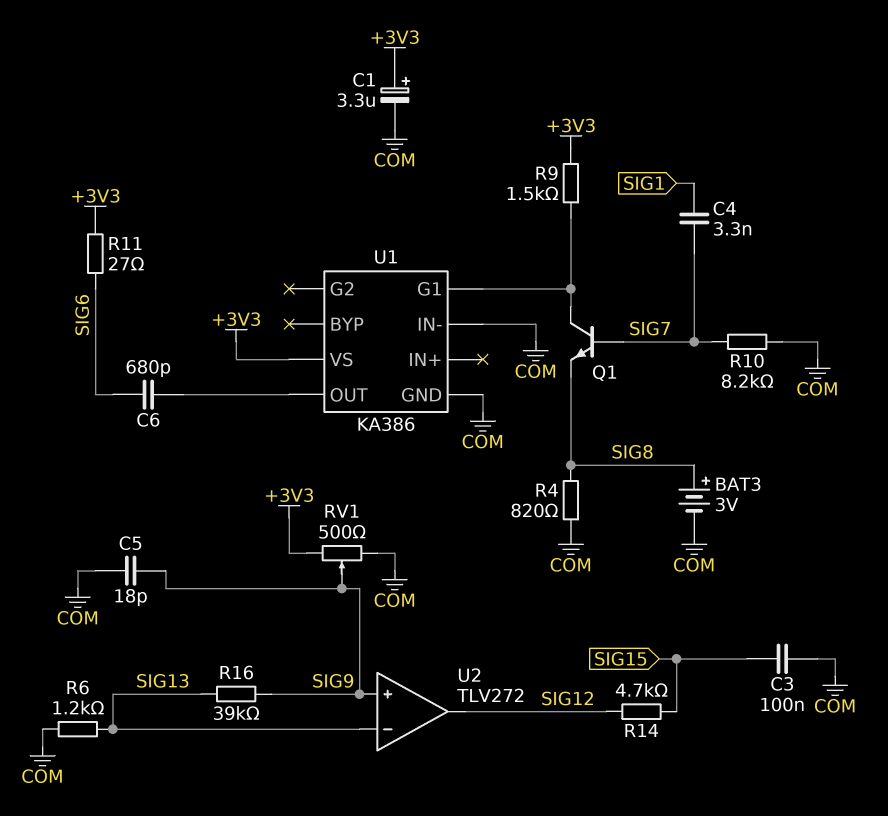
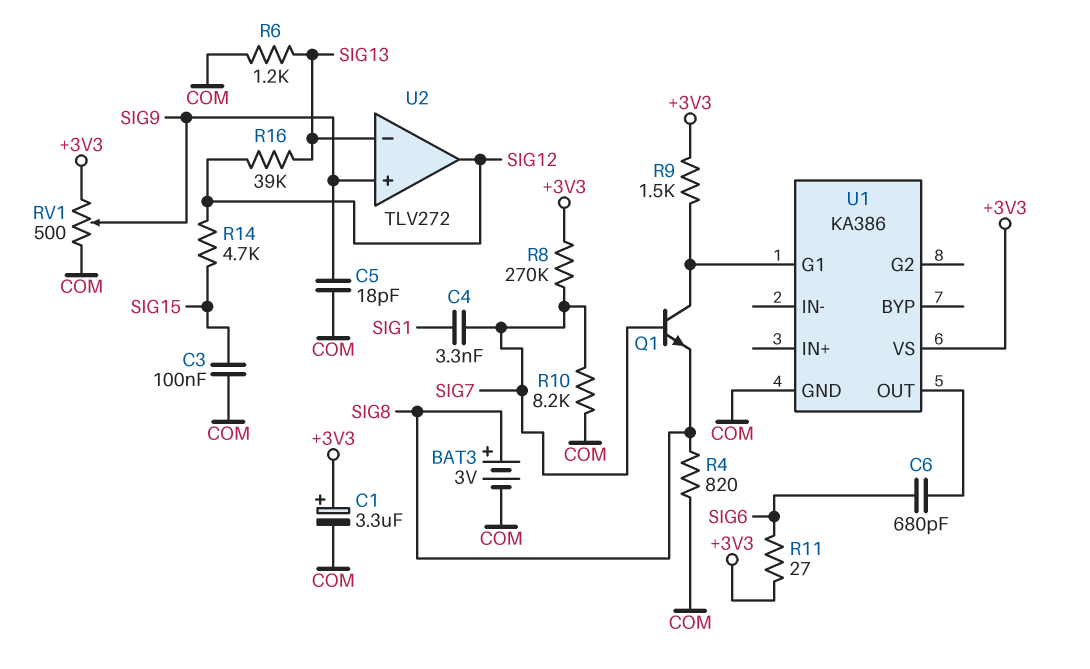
R8: none -> 270k (+3V3, SIG7)
R16: 39k (SIG9, SIG13) -> 39k (SIG12, SIG13)
U1 pin IN-: COM -> none

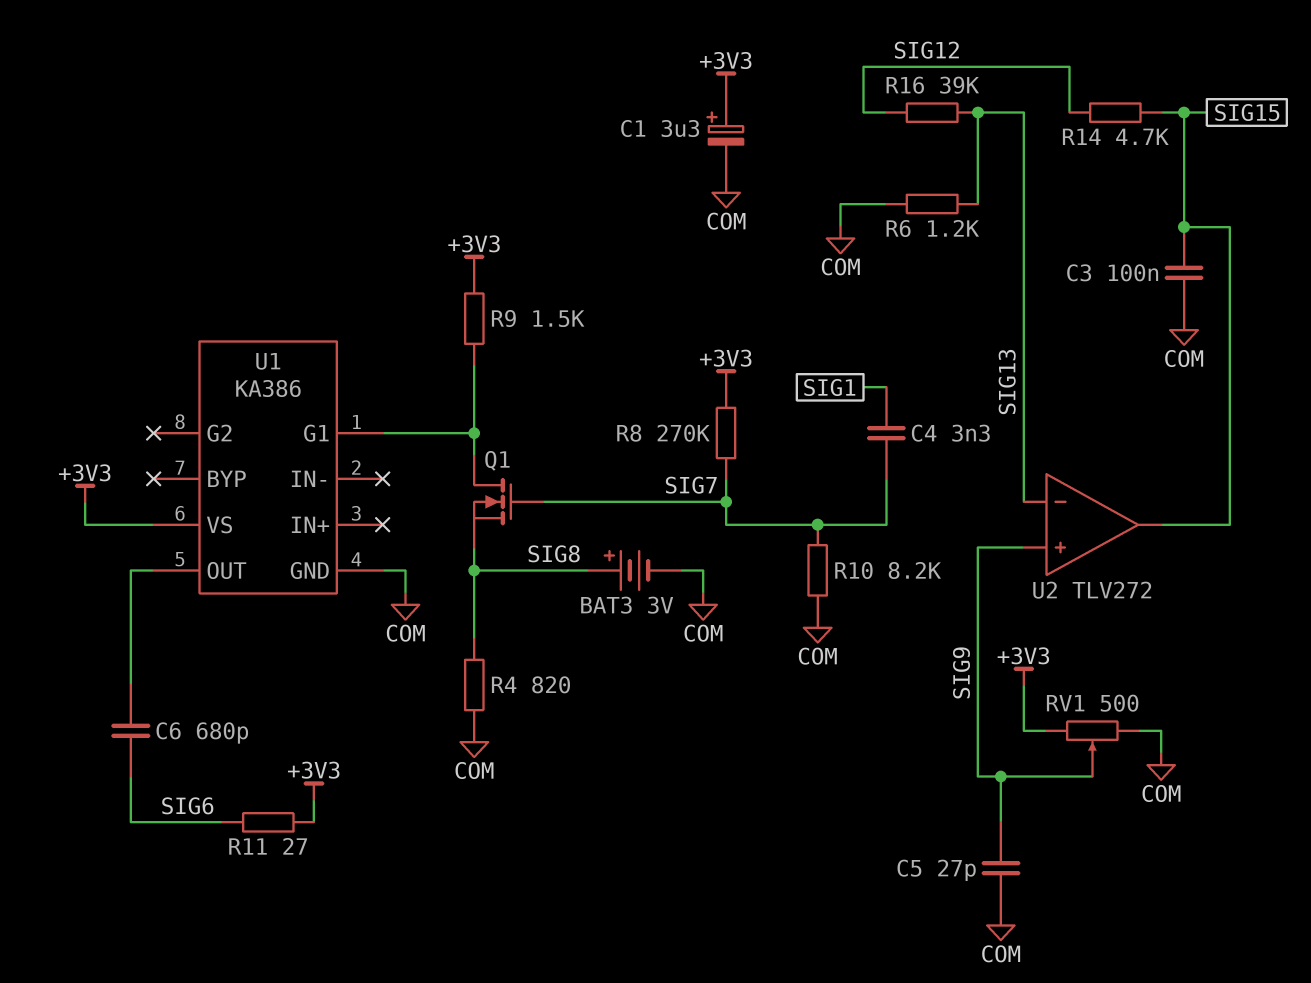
C5: 18pF (COM, SIG9) -> 27pF (COM, SIG9)
Q1: NPN (B SIG7, C U1/G1, E SIG8) -> NMOS (G SIG7, D U1/G1, S SIG8)
U2 pin out: SIG12 -> SIG15

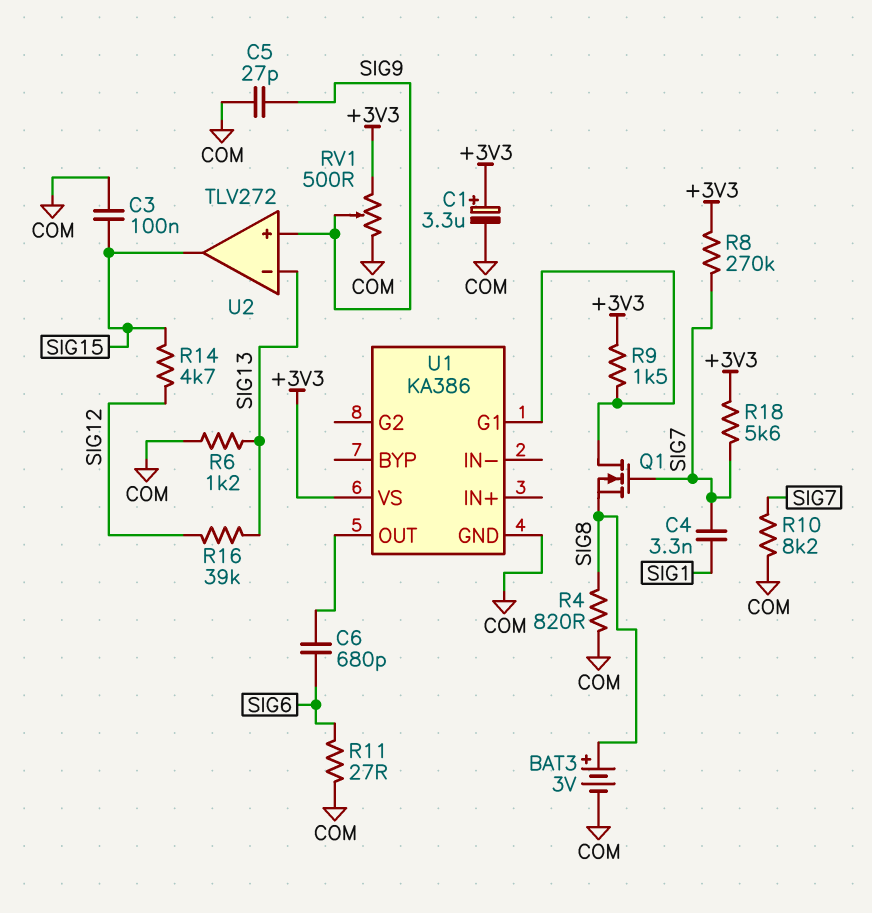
R11: 27 (+3V3, SIG6) -> 27 (COM, SIG6)
R18: none -> 5.6k (+3V3, SIG7)

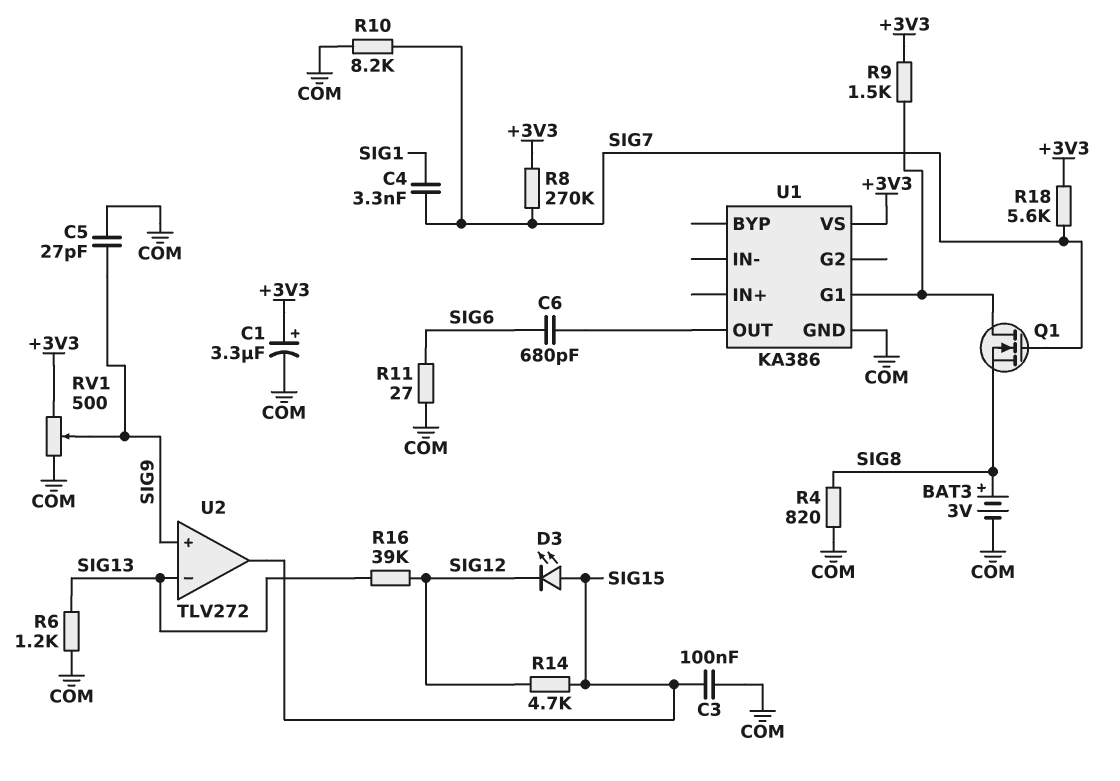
D3: none -> LED (A SIG15, K SIG12)

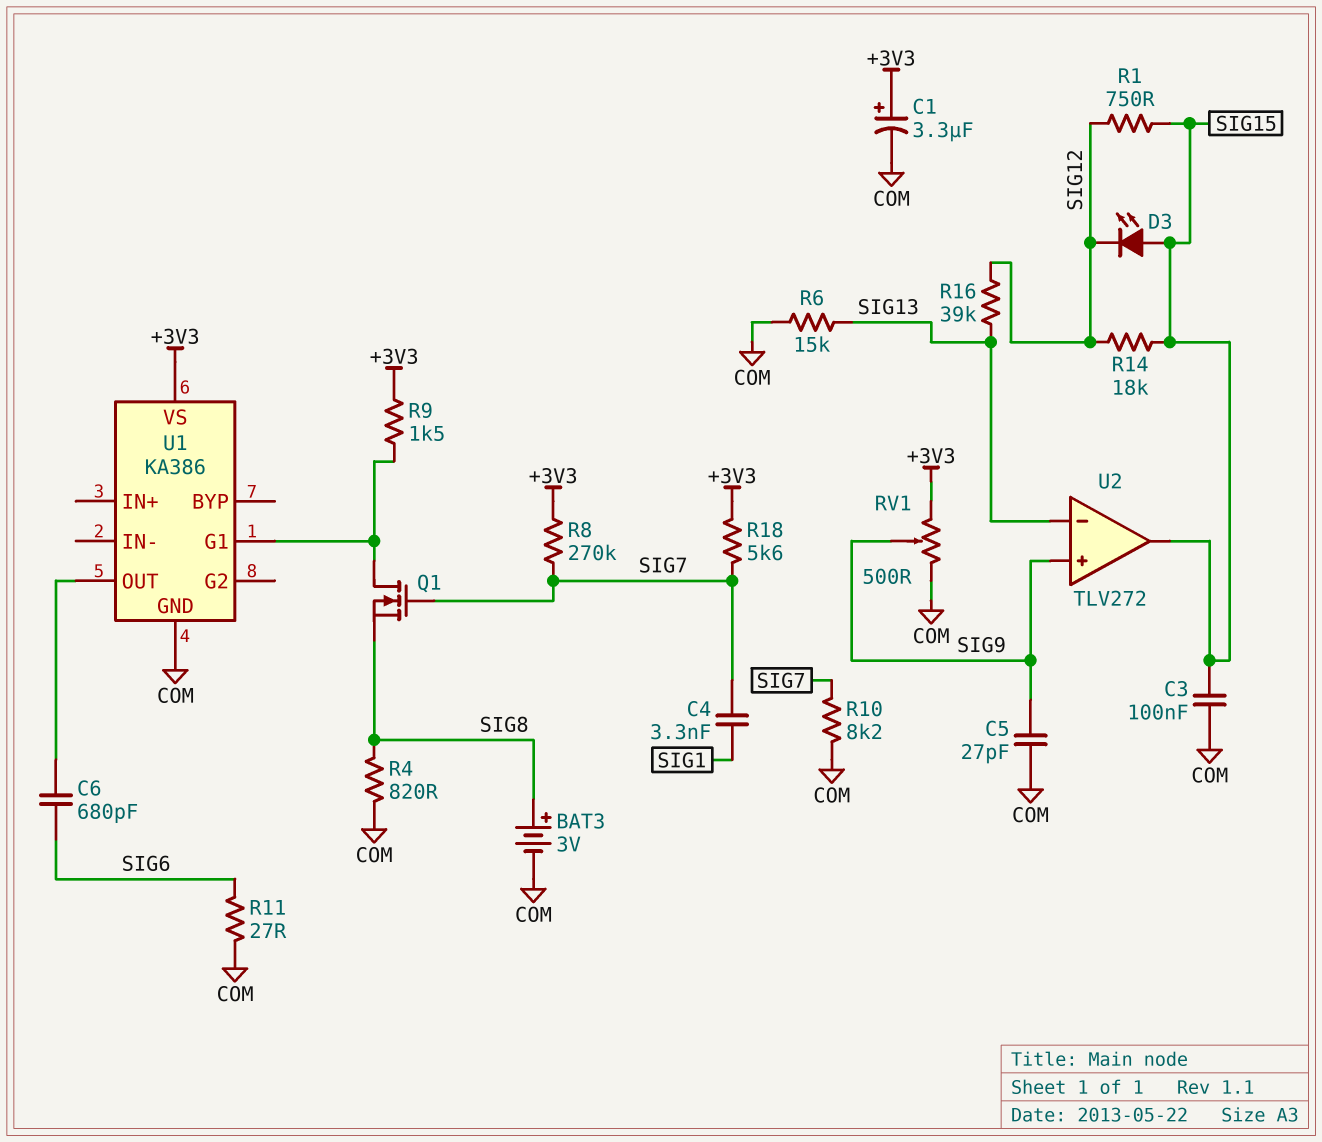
R1: none -> 750 (SIG12, SIG15)
R6: 1.2k (COM, SIG13) -> 15k (COM, SIG13)
R14: 4.7k (SIG12, SIG15) -> 18k (SIG12, SIG15)

